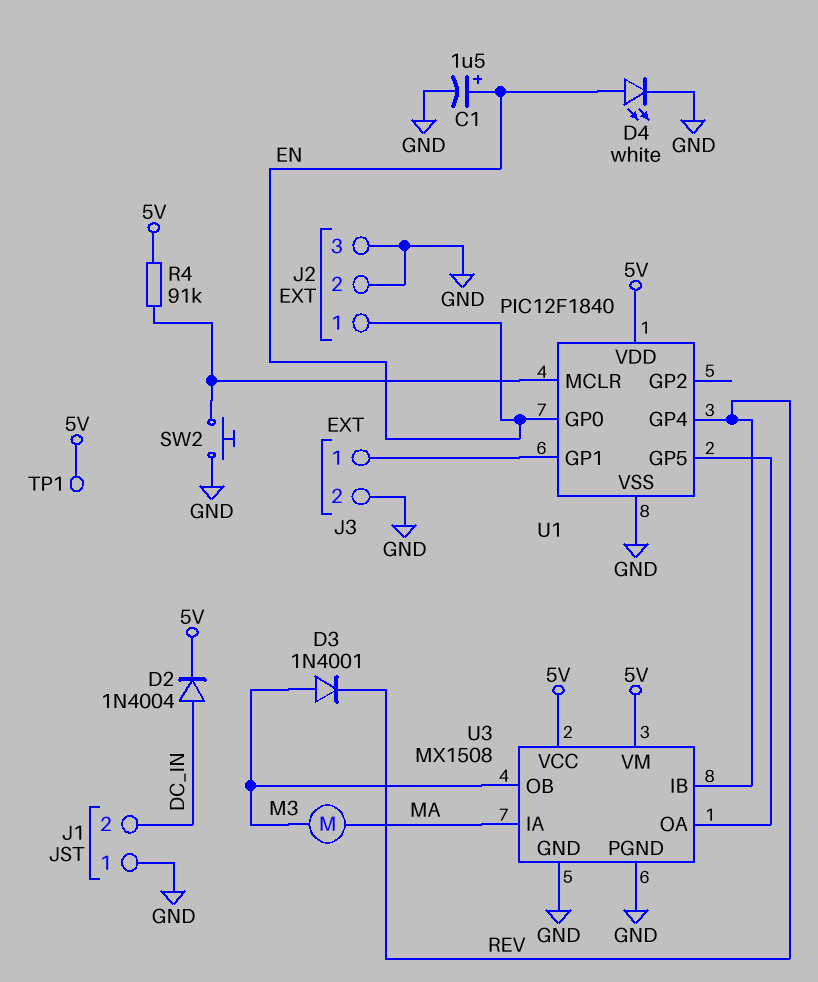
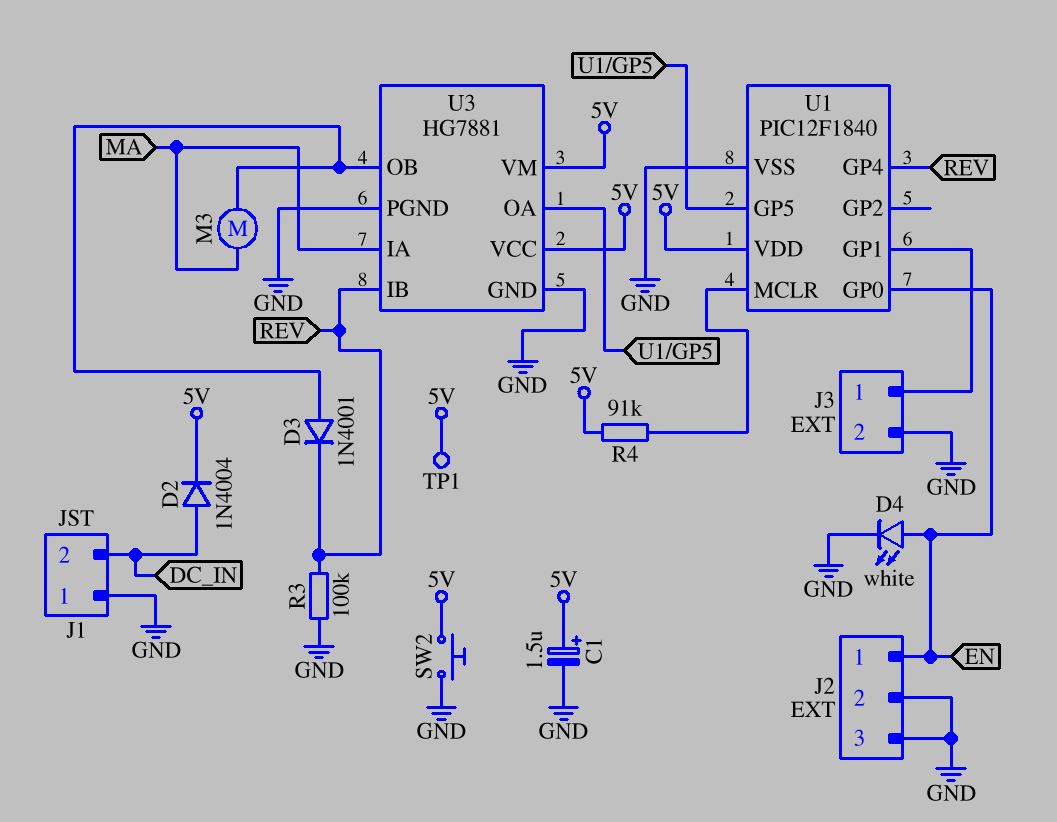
C1: 1.5uF (plus EN, minus GND) -> 1.5uF (plus 5V, minus GND)
R3: none -> 100k (GND, REV)
SW2: button (GND, U1/MCLR) -> button (5V, GND)
U3: MX1508 -> HG7881

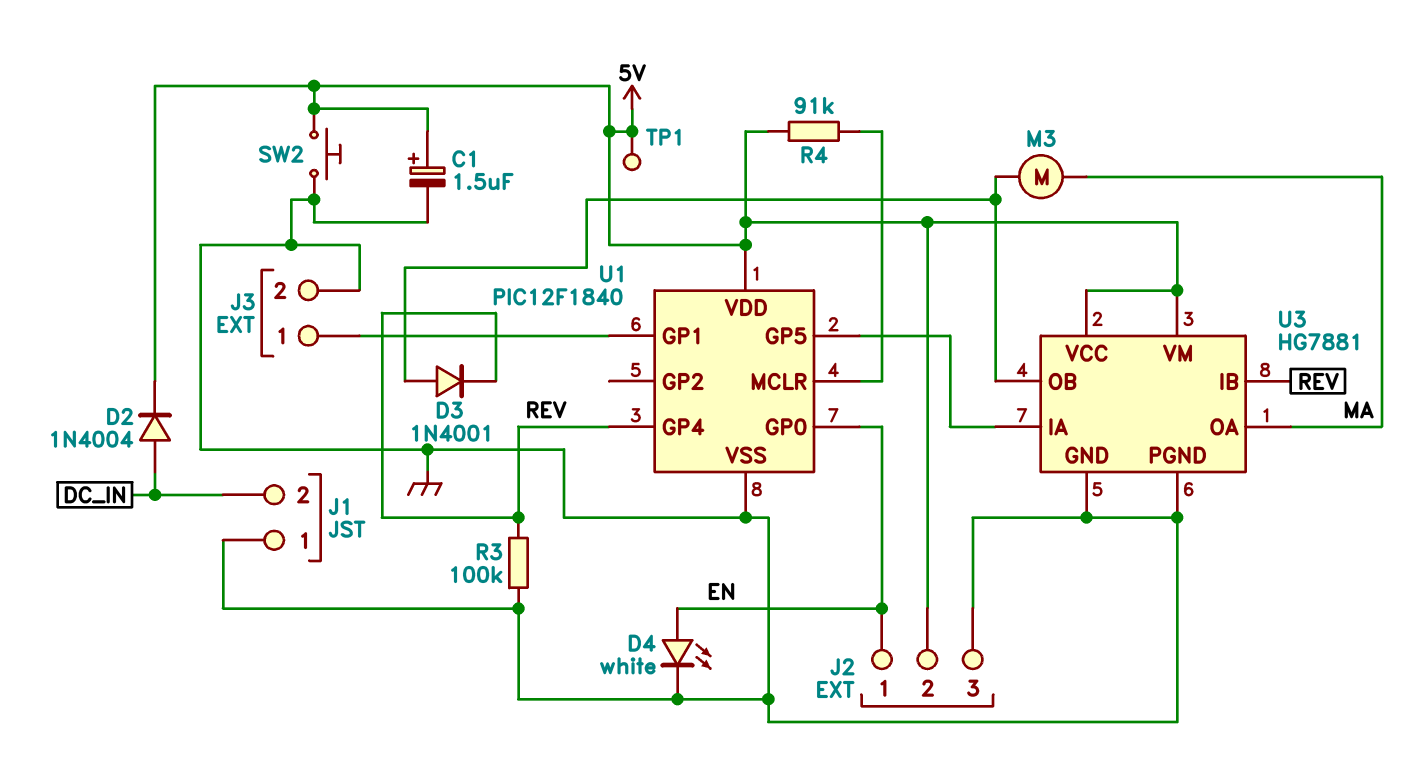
J2 pin 2: GND -> 5V
U3 pin IA: MA -> U1/GP5
U3 pin OA: U1/GP5 -> MA

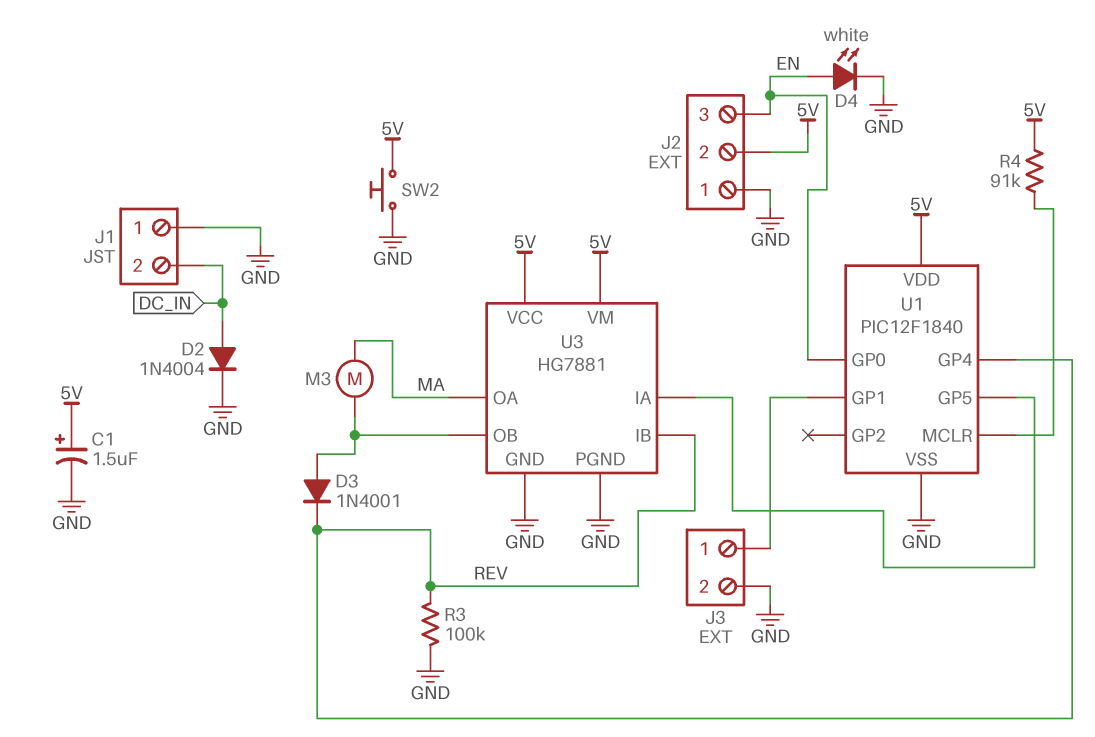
D2: diode 1N4004 (A DC_IN, K 5V) -> diode 1N4004 (A DC_IN, K GND)
J2 pin 1: EN -> GND
J2 pin 3: GND -> EN
TP1: test point (5V) -> none

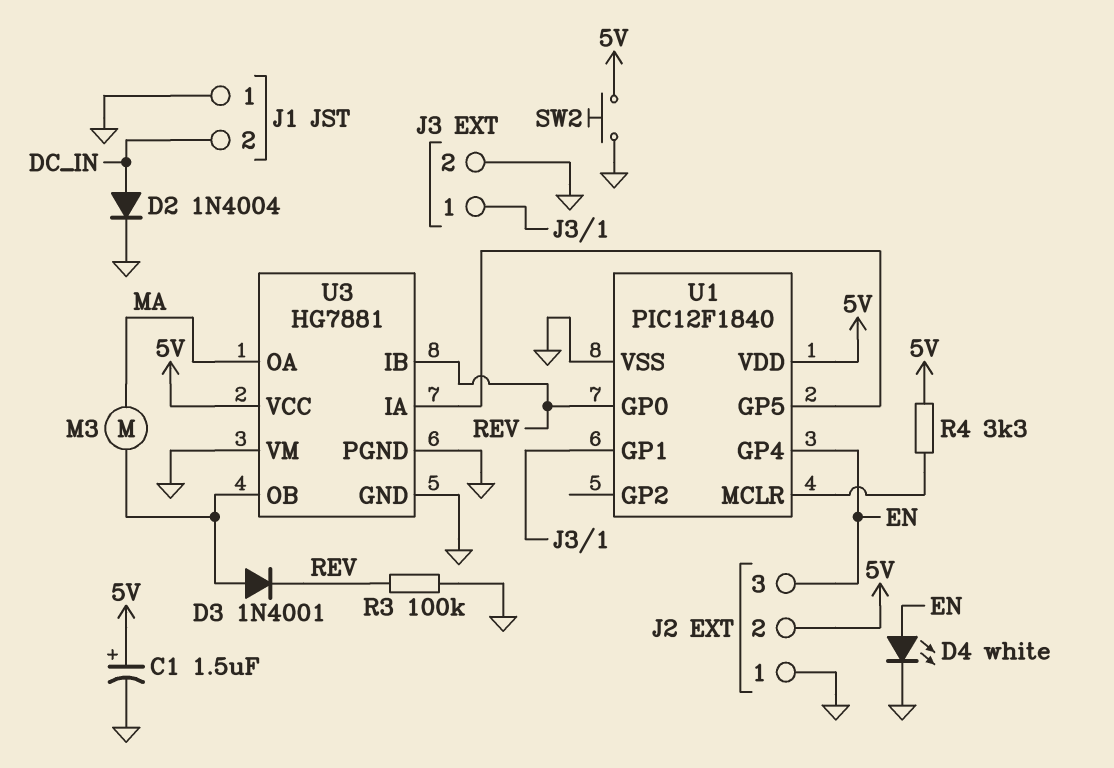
R4: 91k (5V, U1/MCLR) -> 3.3k (5V, U1/MCLR)
U1 pin GP0: EN -> REV
U1 pin GP4: REV -> EN
U3 pin VM: 5V -> GND

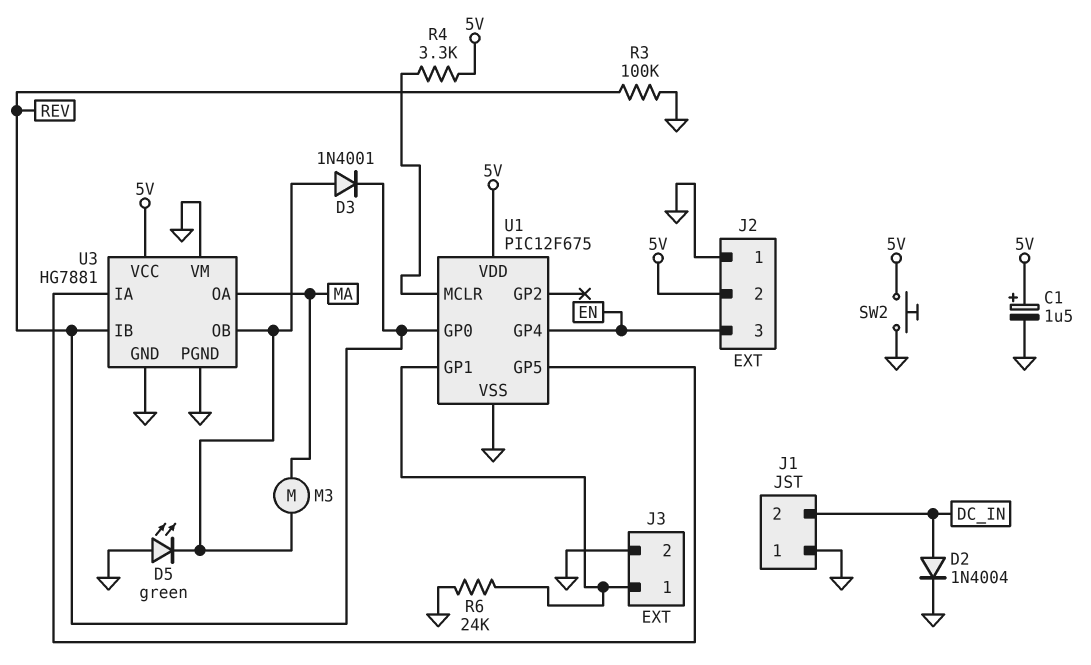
D4: LED white (A EN, K GND) -> none
D5: none -> LED green (A GND, K U3/OB)
R6: none -> 24k (GND, J3/1)
U1: PIC12F1840 -> PIC12F675

